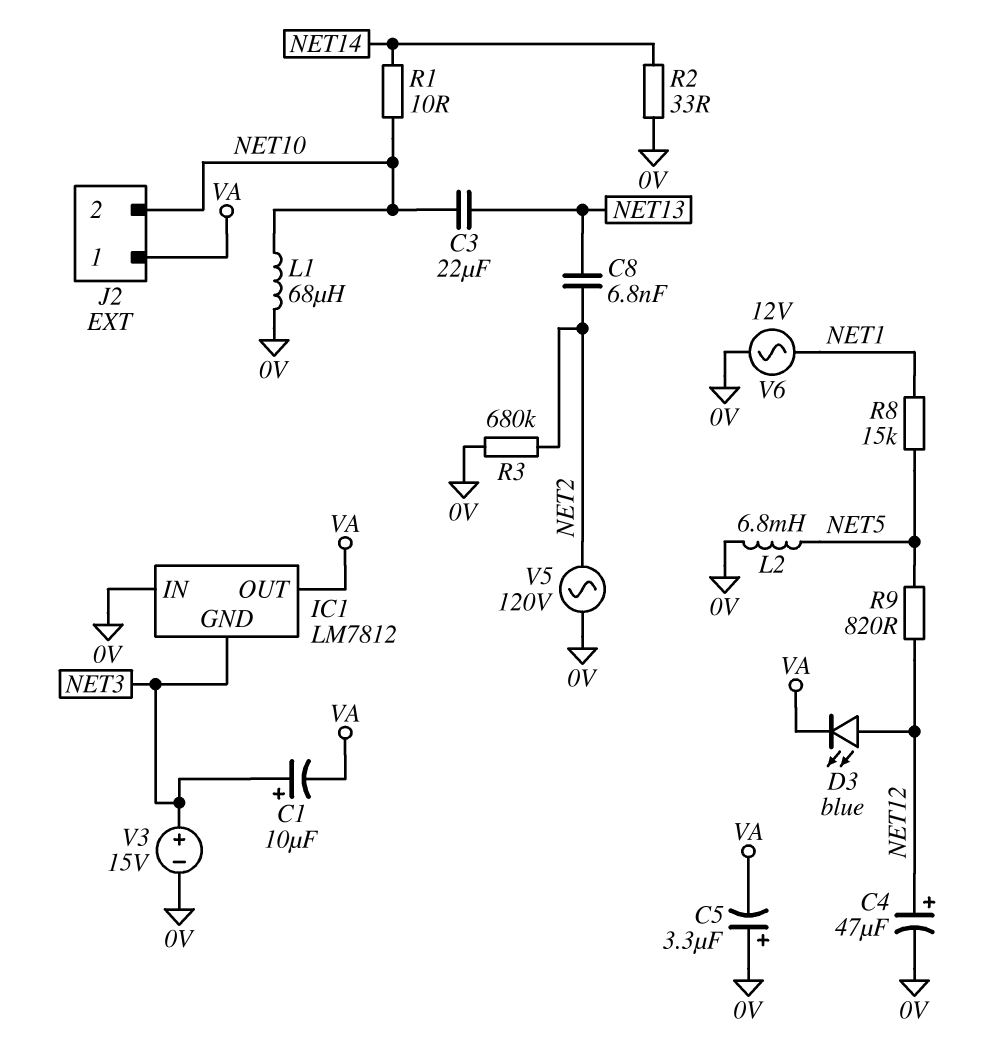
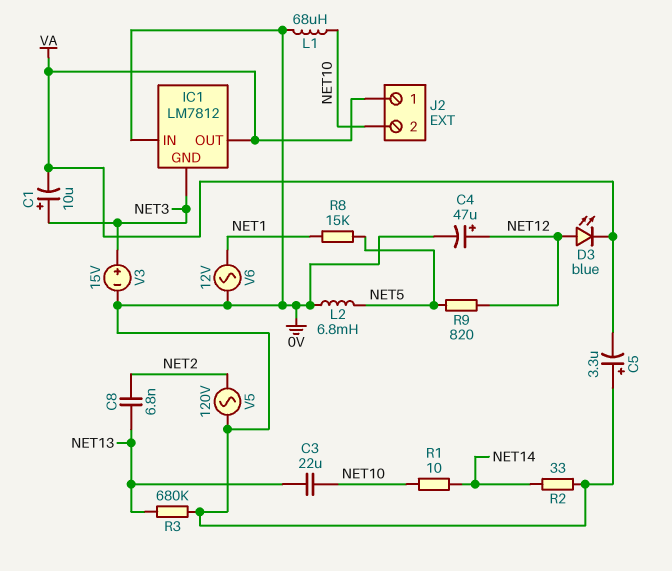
R3: 680k (0V, NET2) -> 680k (0V, NET13)

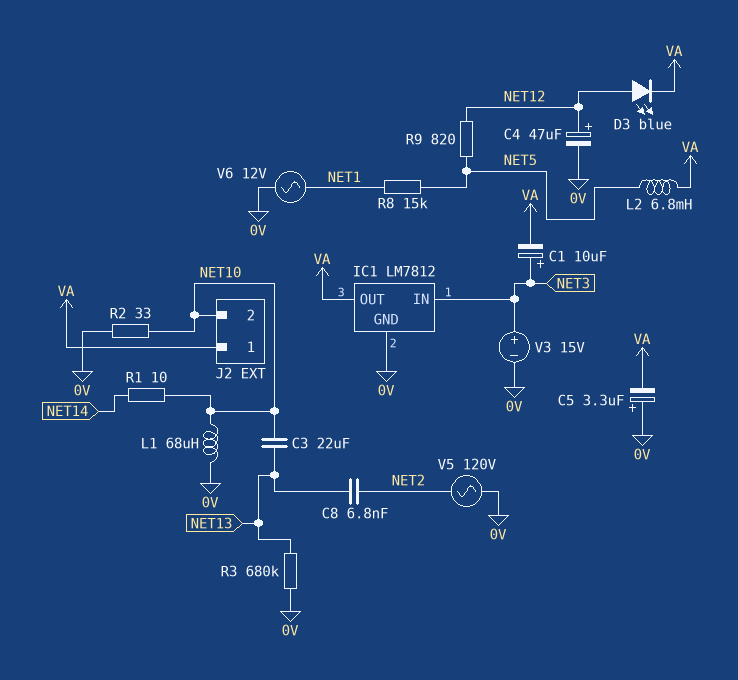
IC1 pin GND: NET3 -> 0V
IC1 pin IN: 0V -> NET3
L2: 6.8mH (0V, NET5) -> 6.8mH (NET5, VA)
R2: 33 (0V, NET14) -> 33 (0V, NET10)

